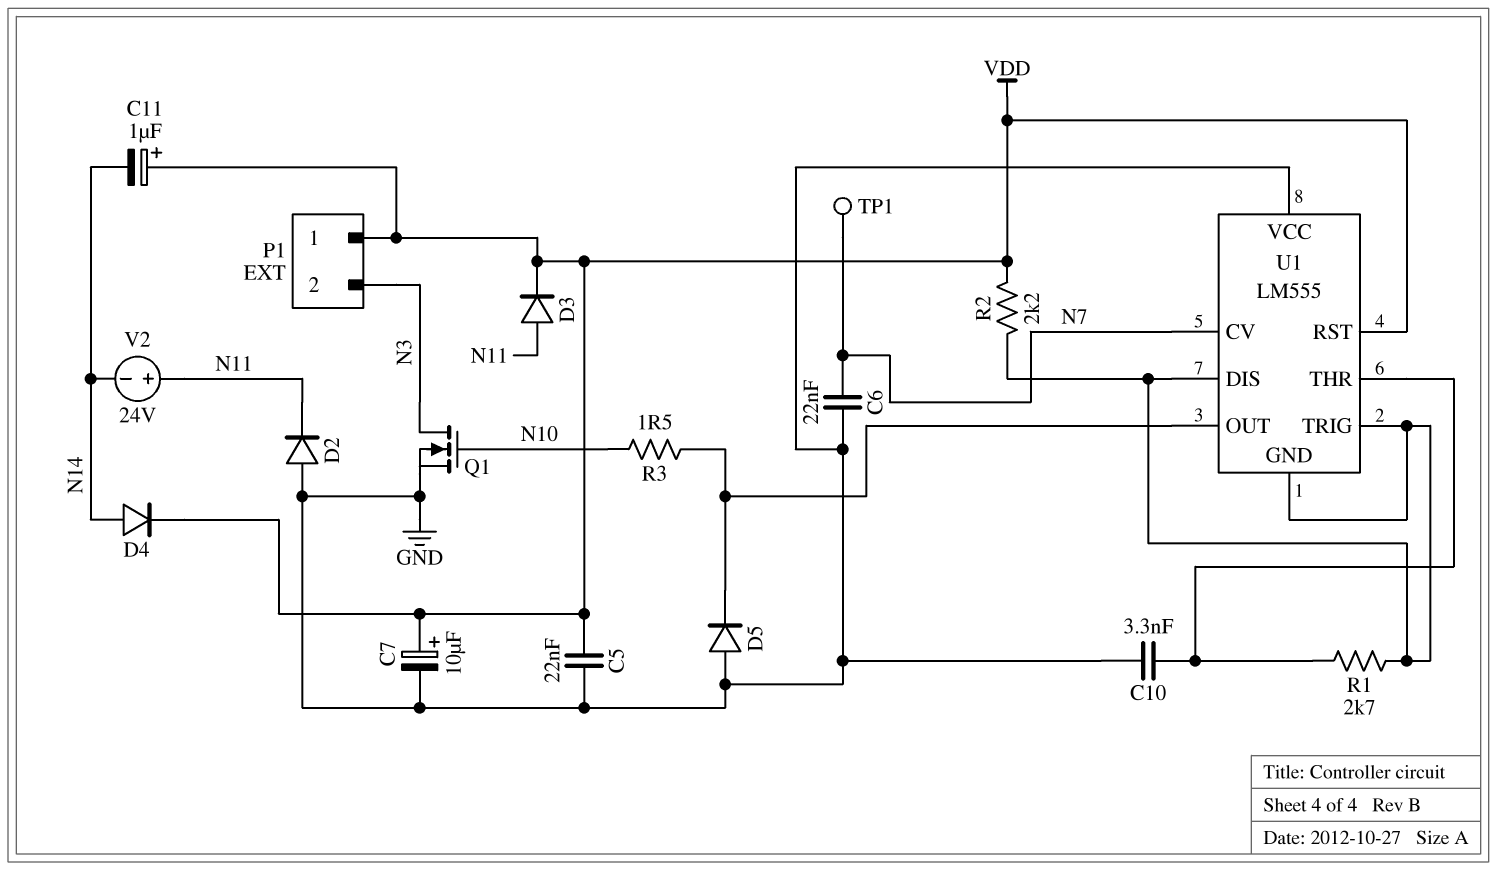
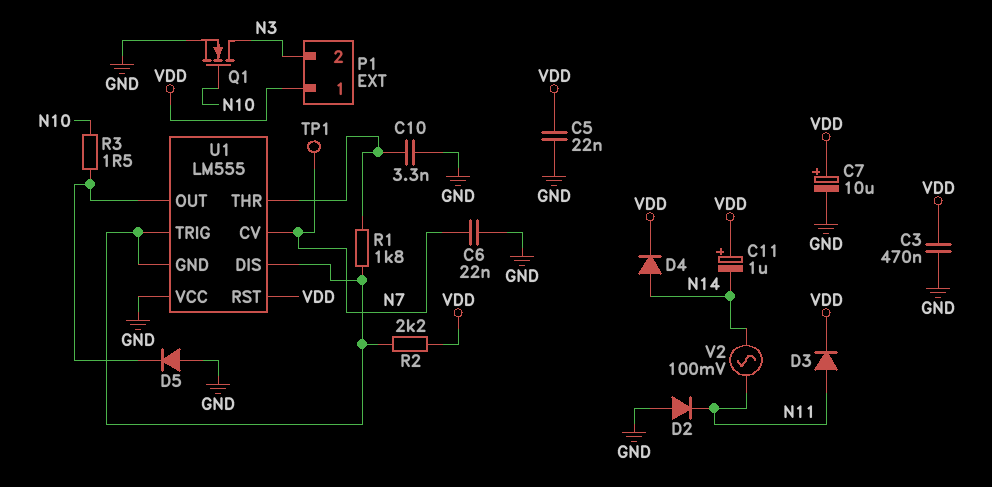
C3: none -> 470nF (GND, VDD)
R1: 2.7k (U1/DIS, U1/THR) -> 1.8k (U1/DIS, U1/THR)
V2: 24V (plus N11, minus N14) -> AC 100mV (N11, N14)

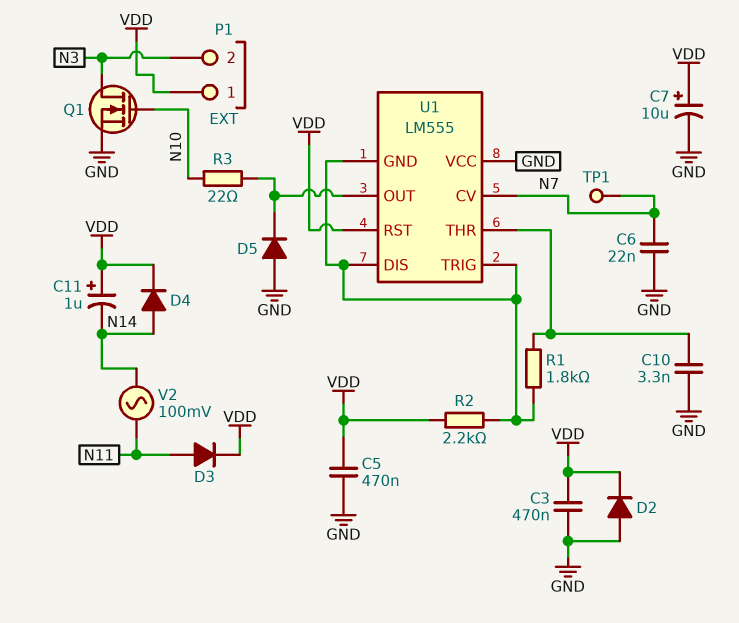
C5: 22nF (GND, VDD) -> 470nF (GND, VDD)
D2: diode (A GND, K N11) -> diode (A GND, K VDD)
R3: 1.5 (N10, U1/OUT) -> 22 (N10, U1/OUT)

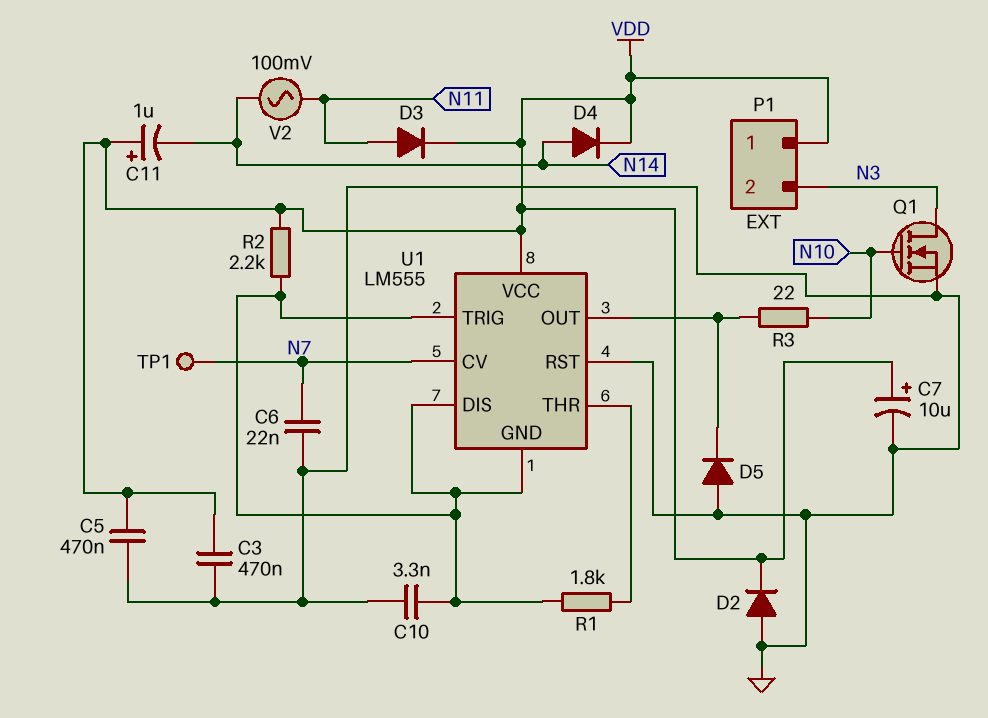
C10: 3.3nF (GND, U1/THR) -> 3.3nF (GND, U1/DIS)
U1 pin RST: VDD -> GND
U1 pin VCC: GND -> VDD

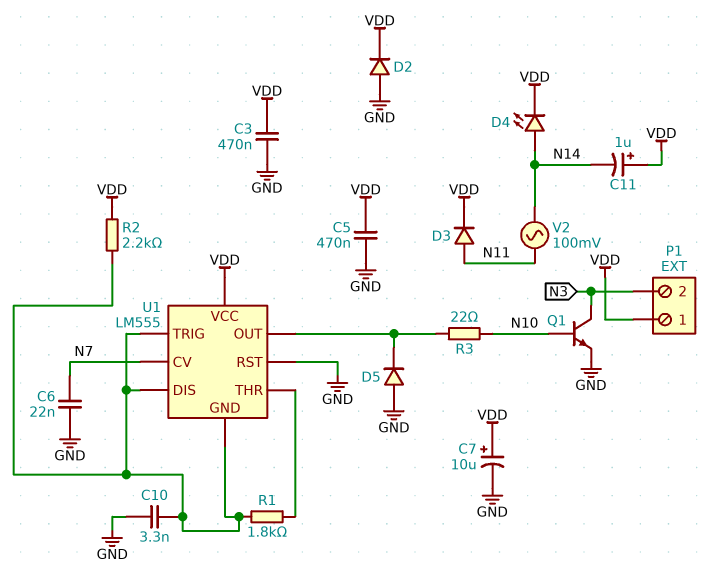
D4: diode (A N14, K VDD) -> LED (A N14, K VDD)
Q1: NMOS (G N10, D N3, S GND) -> NPN (B N10, C N3, E GND)
TP1: test point (N7) -> none

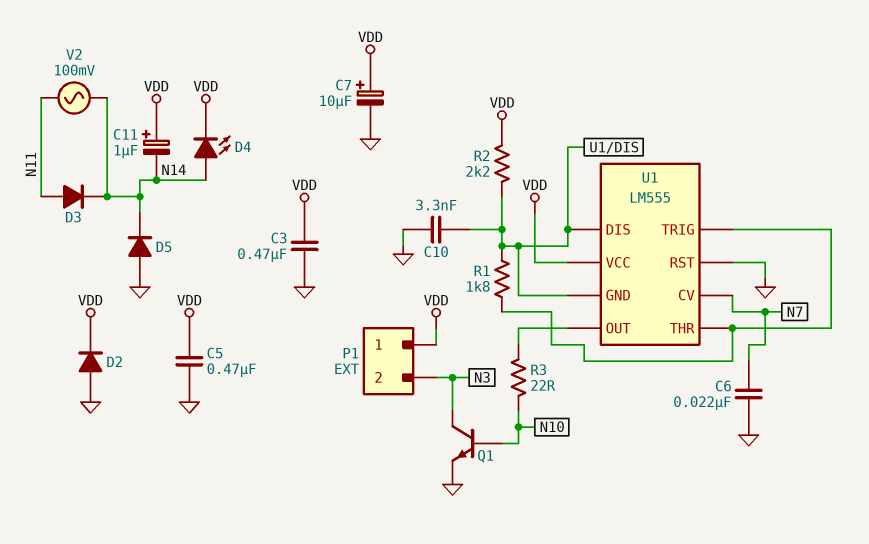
D3: diode (A N11, K VDD) -> diode (A N11, K N14)
D5: diode (A GND, K U1/OUT) -> diode (A GND, K N14)
U1 pin TRIG: U1/DIS -> U1/THR

